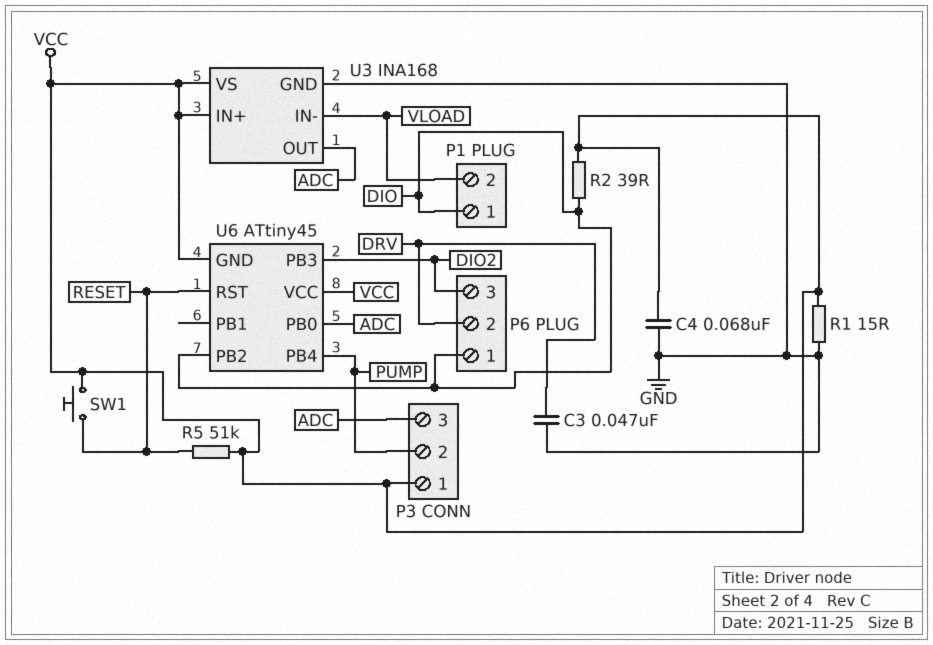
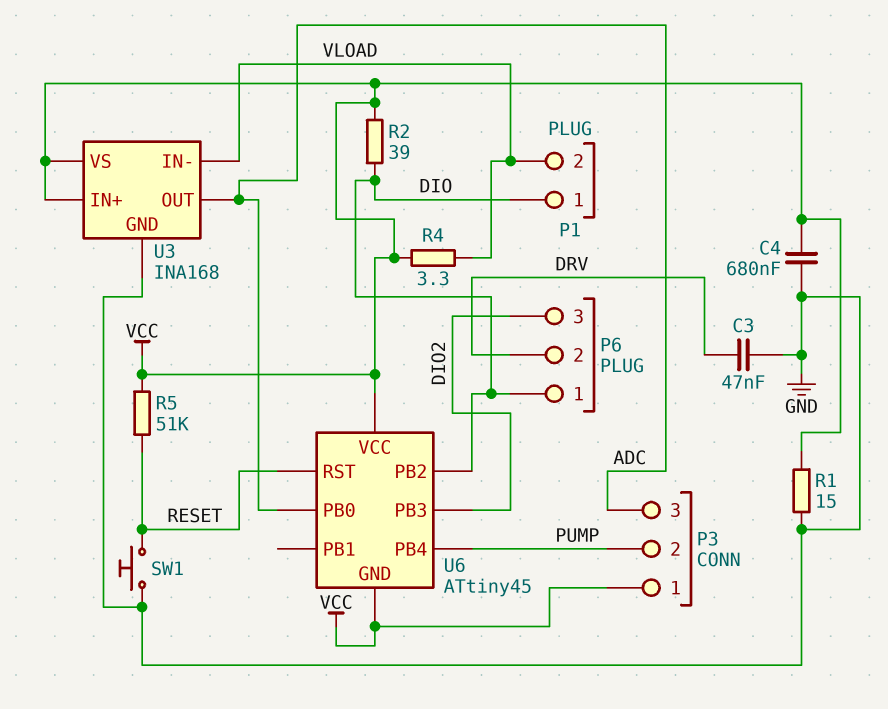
C4: 68nF (GND, VCC) -> 680nF (GND, VCC)
R4: none -> 3.3 (VCC, VLOAD)
SW1: button (RESET, VCC) -> button (GND, RESET)

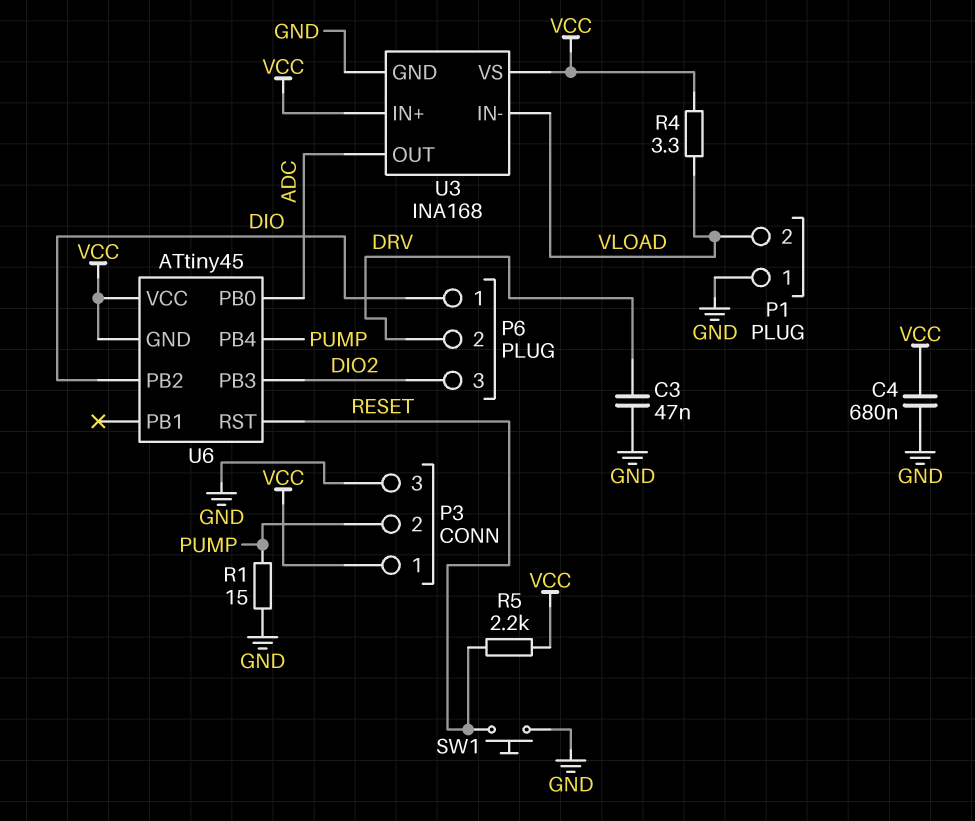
P1 pin 1: DIO -> GND
P3 pin 3: ADC -> GND
R1: 15 (GND, VCC) -> 15 (GND, PUMP)
R2: 39 (DIO, VCC) -> none
R5: 51k (RESET, VCC) -> 2.2k (RESET, VCC)

